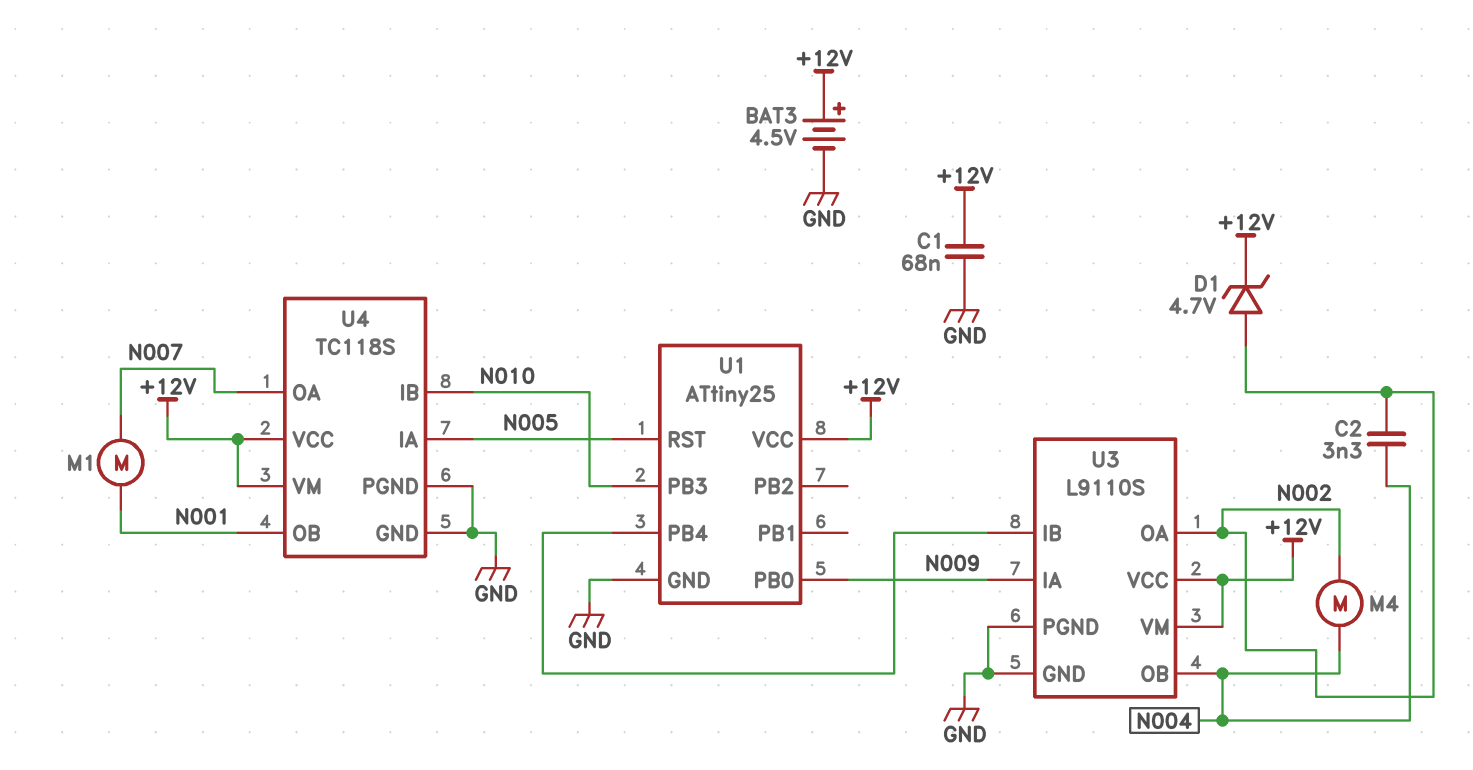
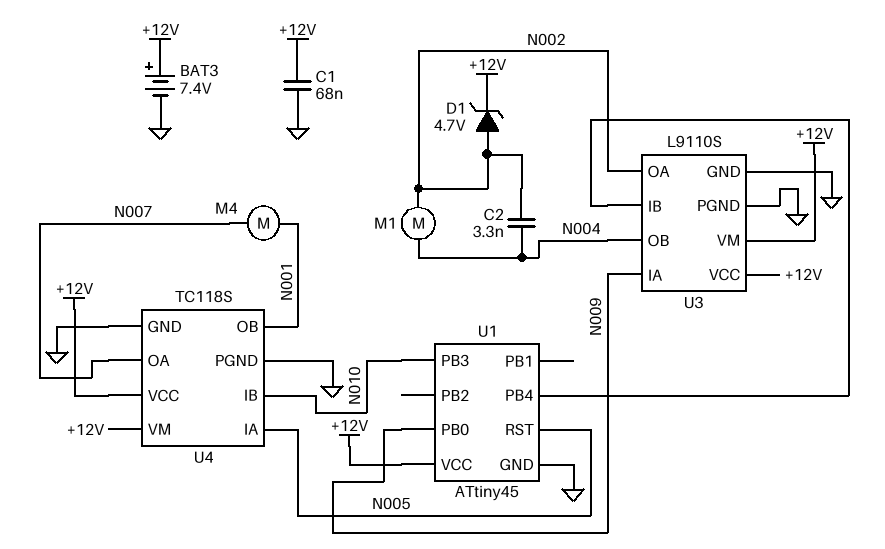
BAT3: 4.5V (plus +12V, minus GND) -> 7.4V (plus +12V, minus GND)
M1: motor (N001, N007) -> motor (N002, N004)
M4: motor (N002, N004) -> motor (N001, N007)
U1: ATtiny25 -> ATtiny45

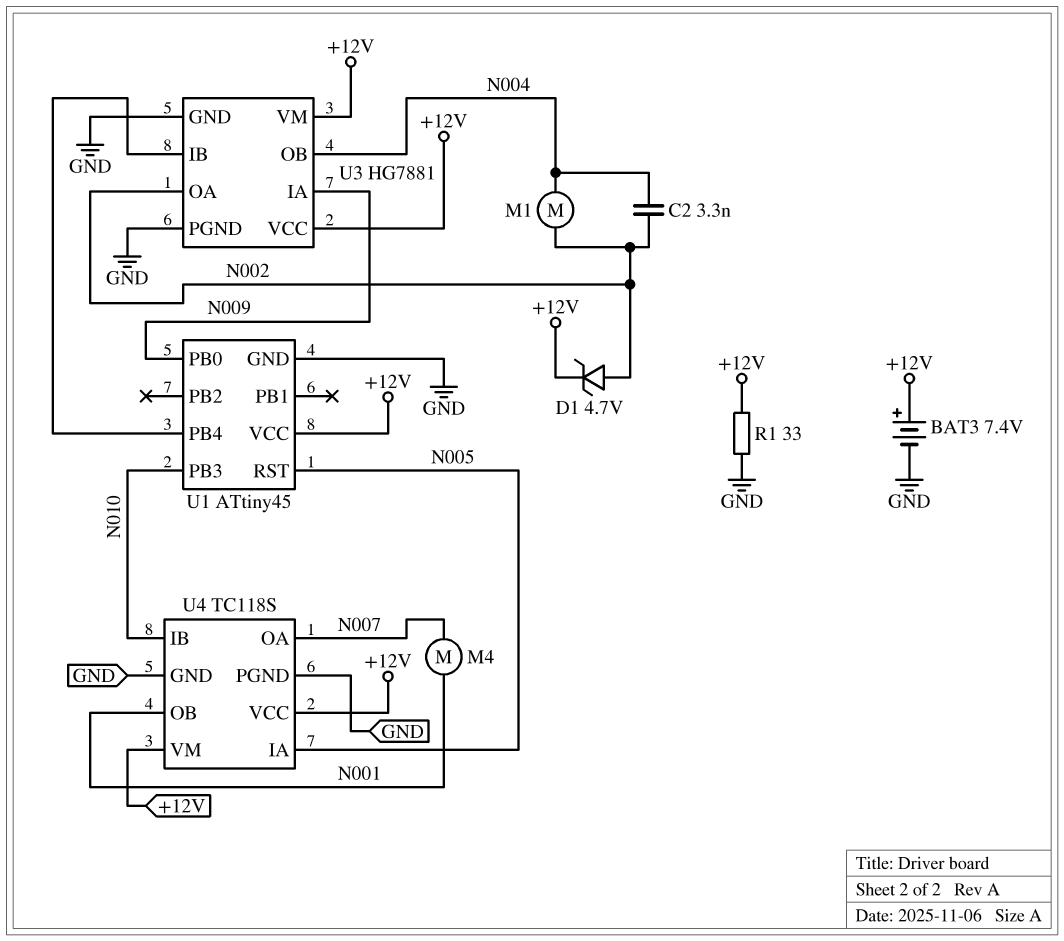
C1: 68nF (+12V, GND) -> none
R1: none -> 33 (+12V, GND)
U3: L9110S -> HG7881

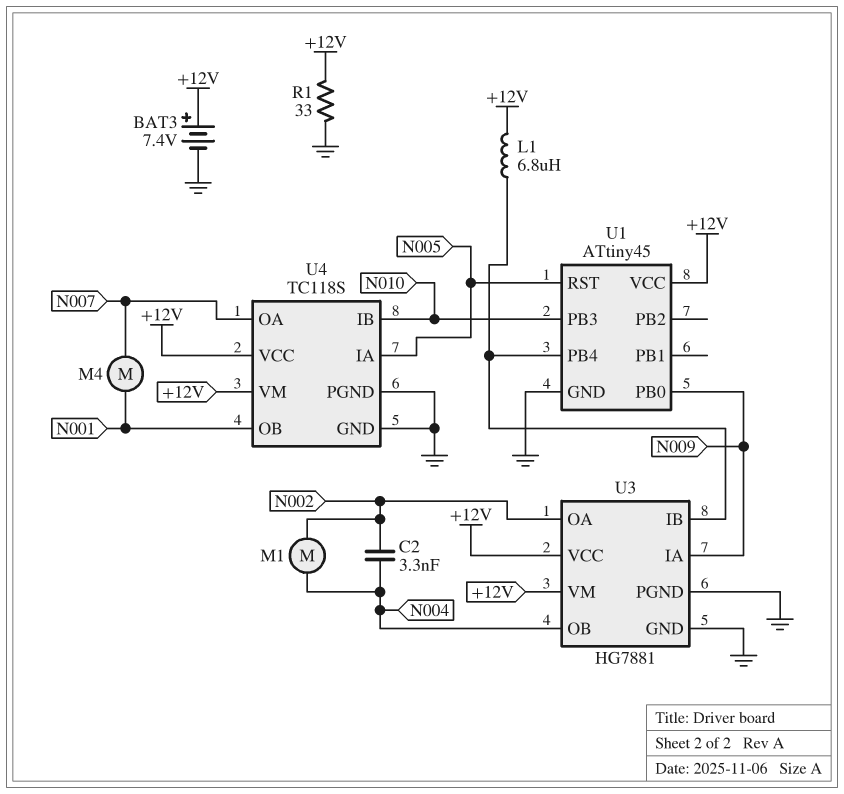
D1: zener 4.7V (A N002, K +12V) -> none
L1: none -> 6.8uH (+12V, U1/PB4)

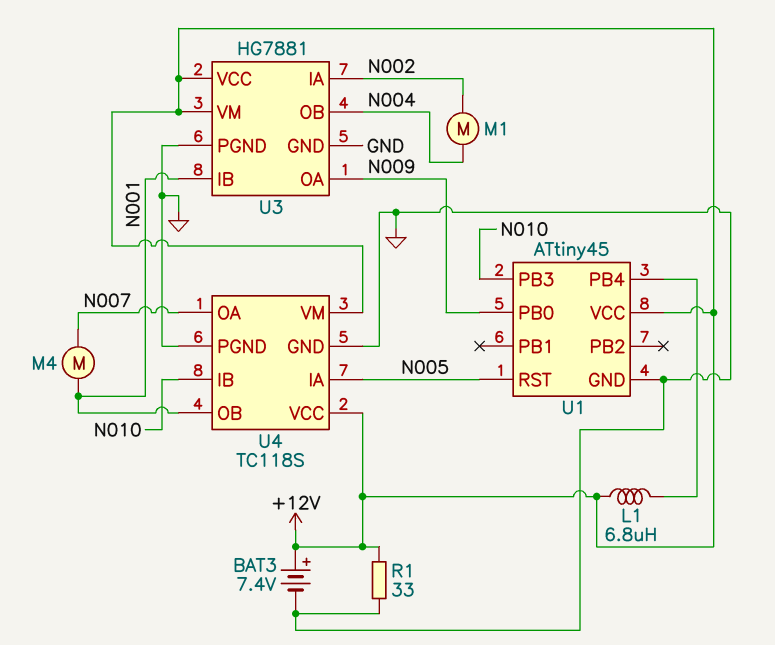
C2: 3.3nF (N002, N004) -> none
U3 pin IA: N009 -> N002
U3 pin IB: U1/PB4 -> N001
U3 pin OA: N002 -> N009

